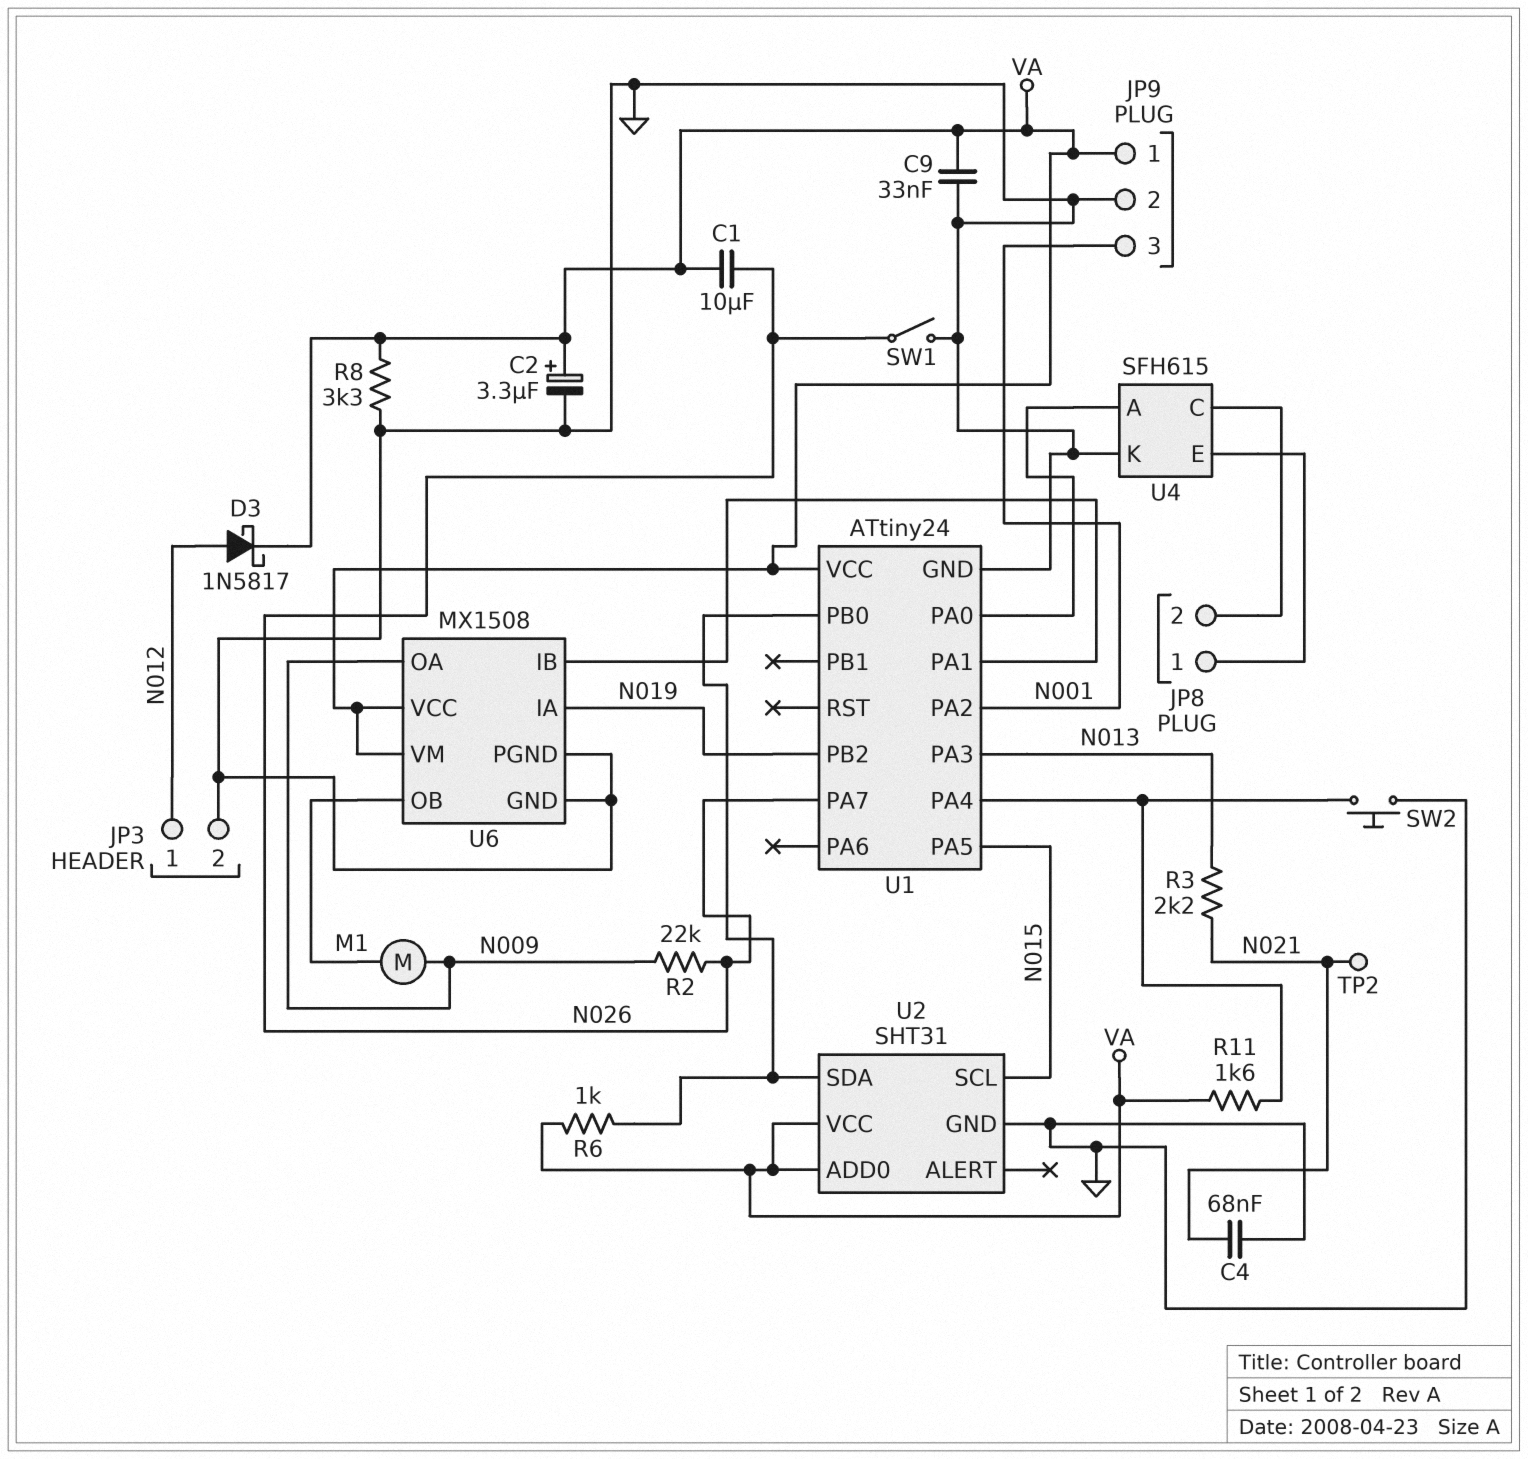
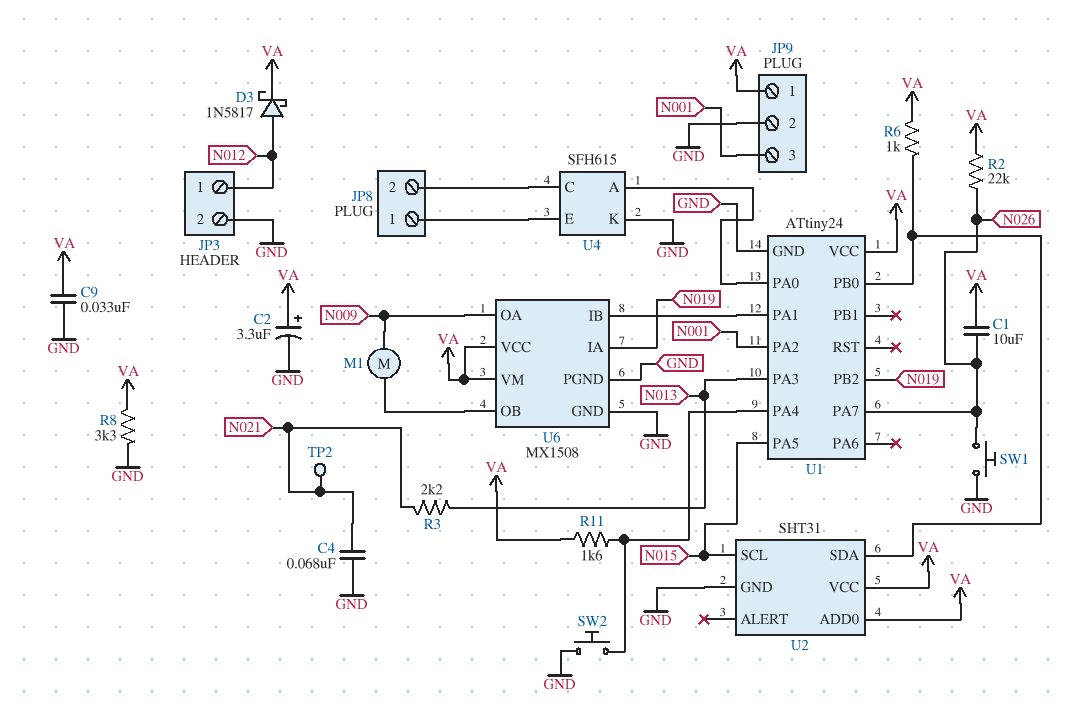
R2: 22k (N009, N026) -> 22k (N026, VA)
SW1: switch (GND, N026) -> button (GND, N026)

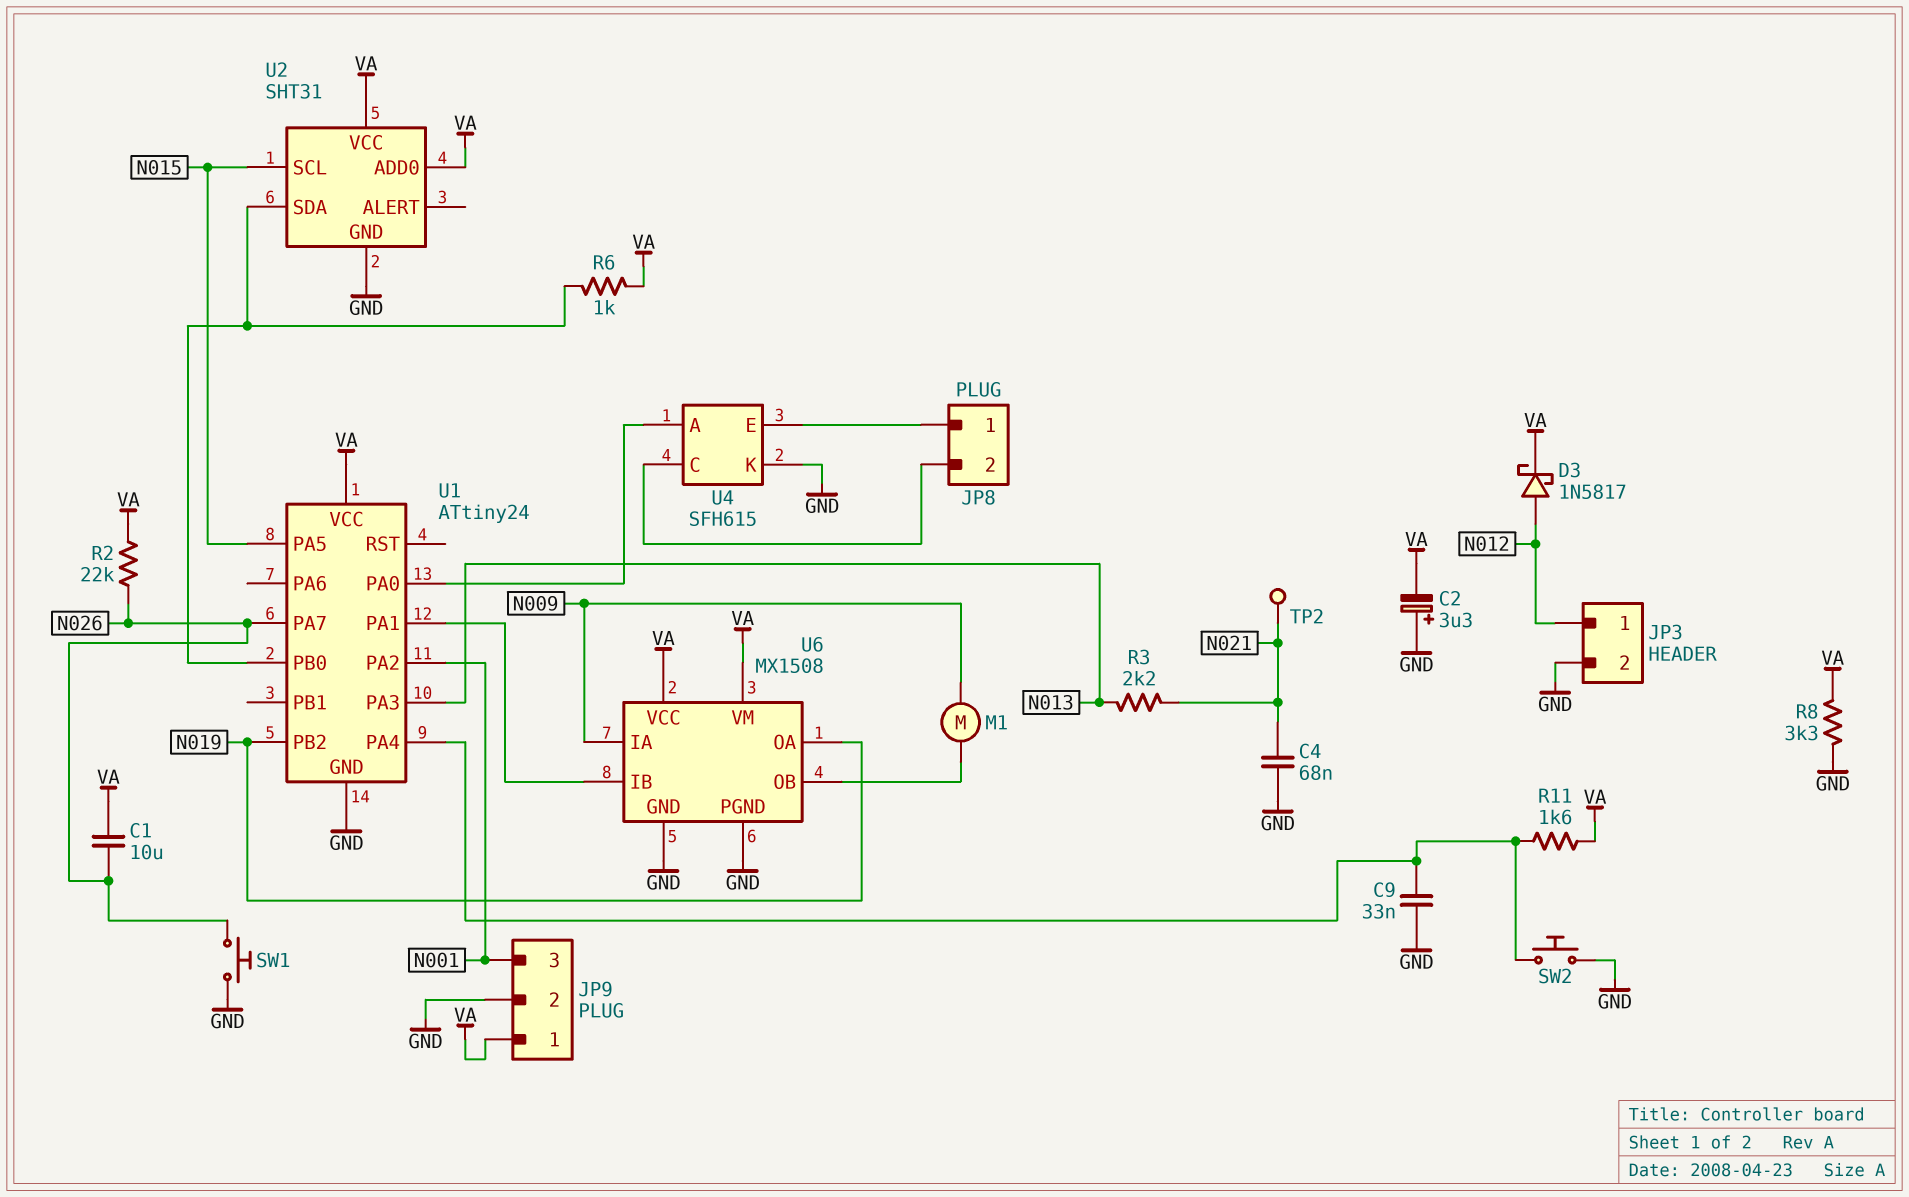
C2: 3.3uF (plus VA, minus GND) -> 3.3uF (plus GND, minus VA)
C9: 33nF (GND, VA) -> 33nF (GND, U1/PA4)
U6 pin IA: N019 -> N009
U6 pin OA: N009 -> N019

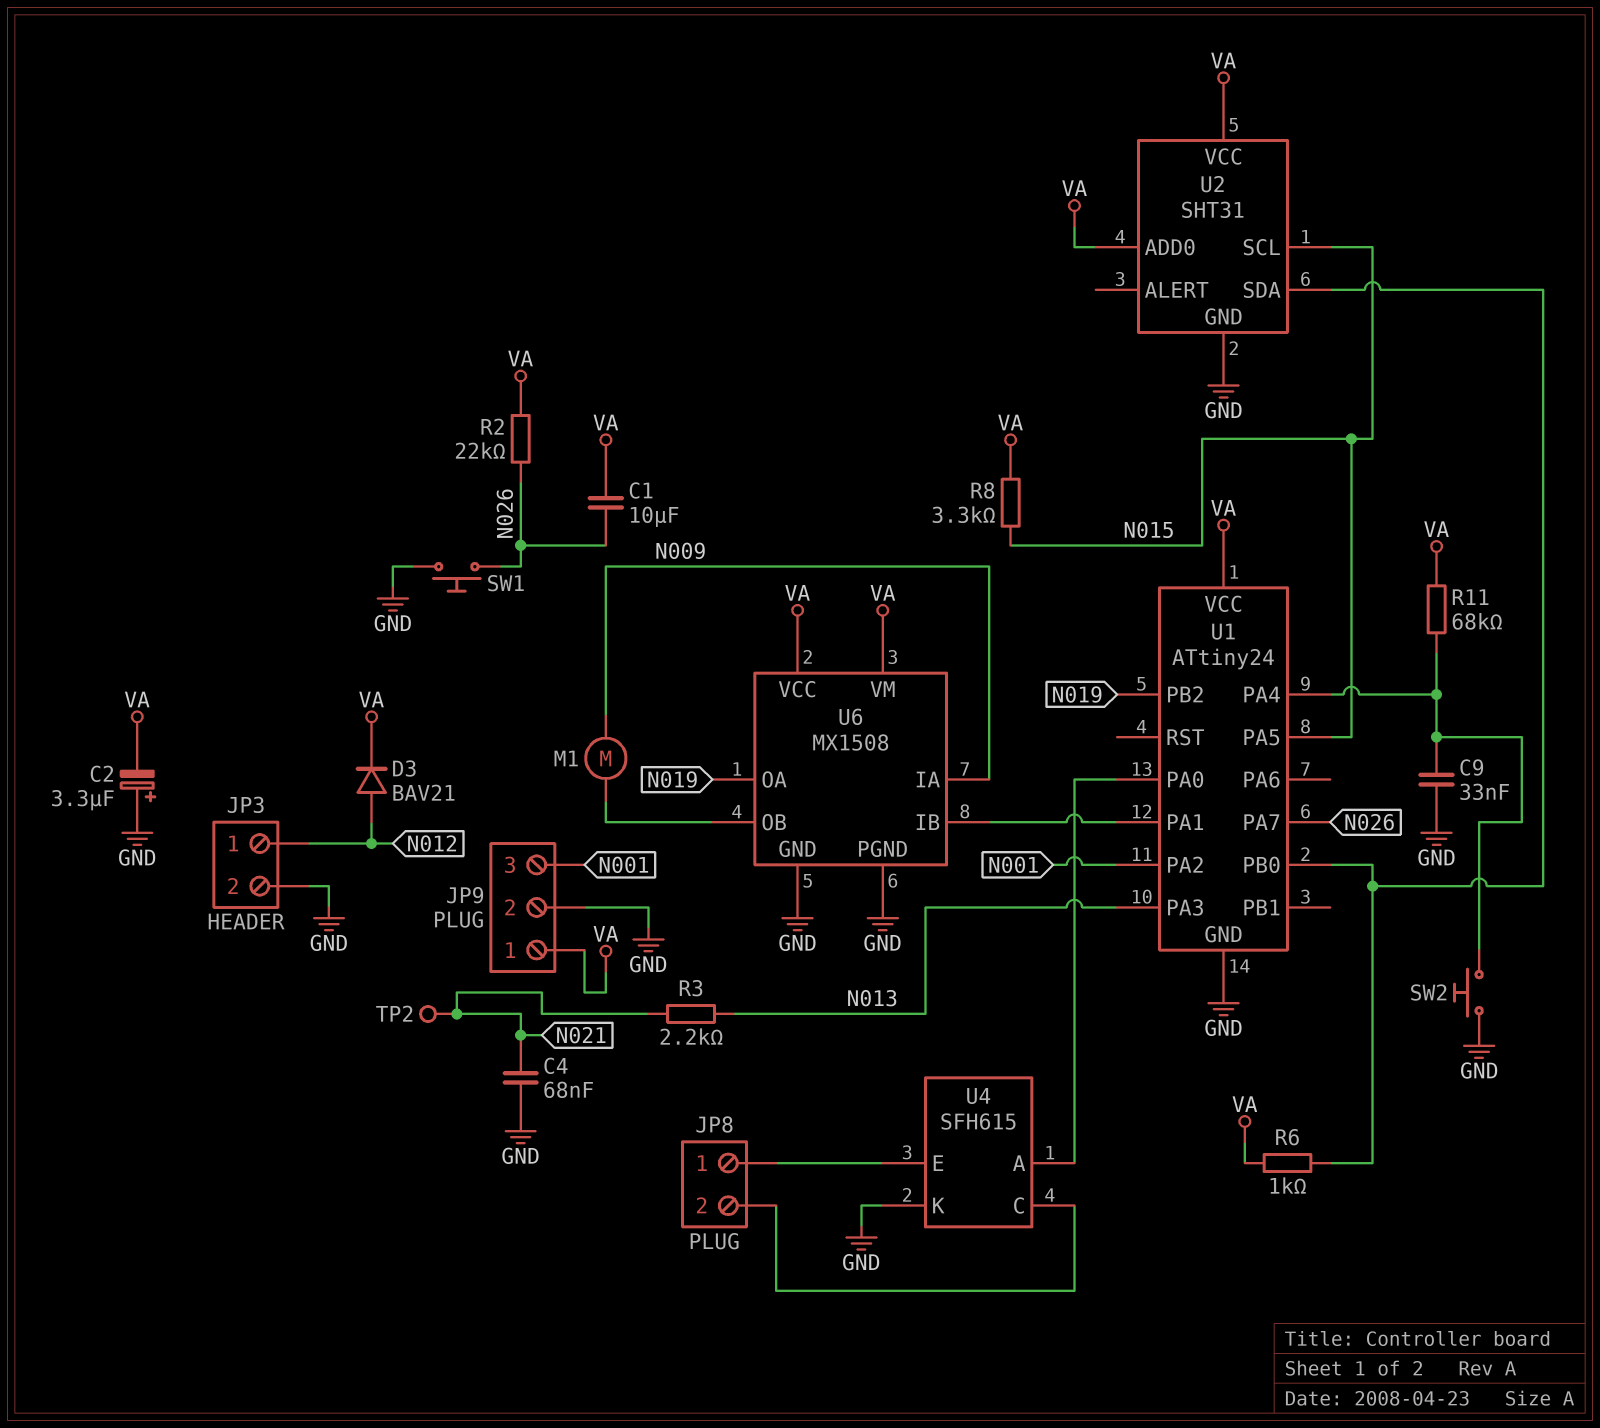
D3: schottky 1N5817 (A N012, K VA) -> diode BAV21 (A N012, K VA)
R8: 3.3k (GND, VA) -> 3.3k (N015, VA)
R11: 1.6k (U1/PA4, VA) -> 68k (U1/PA4, VA)

